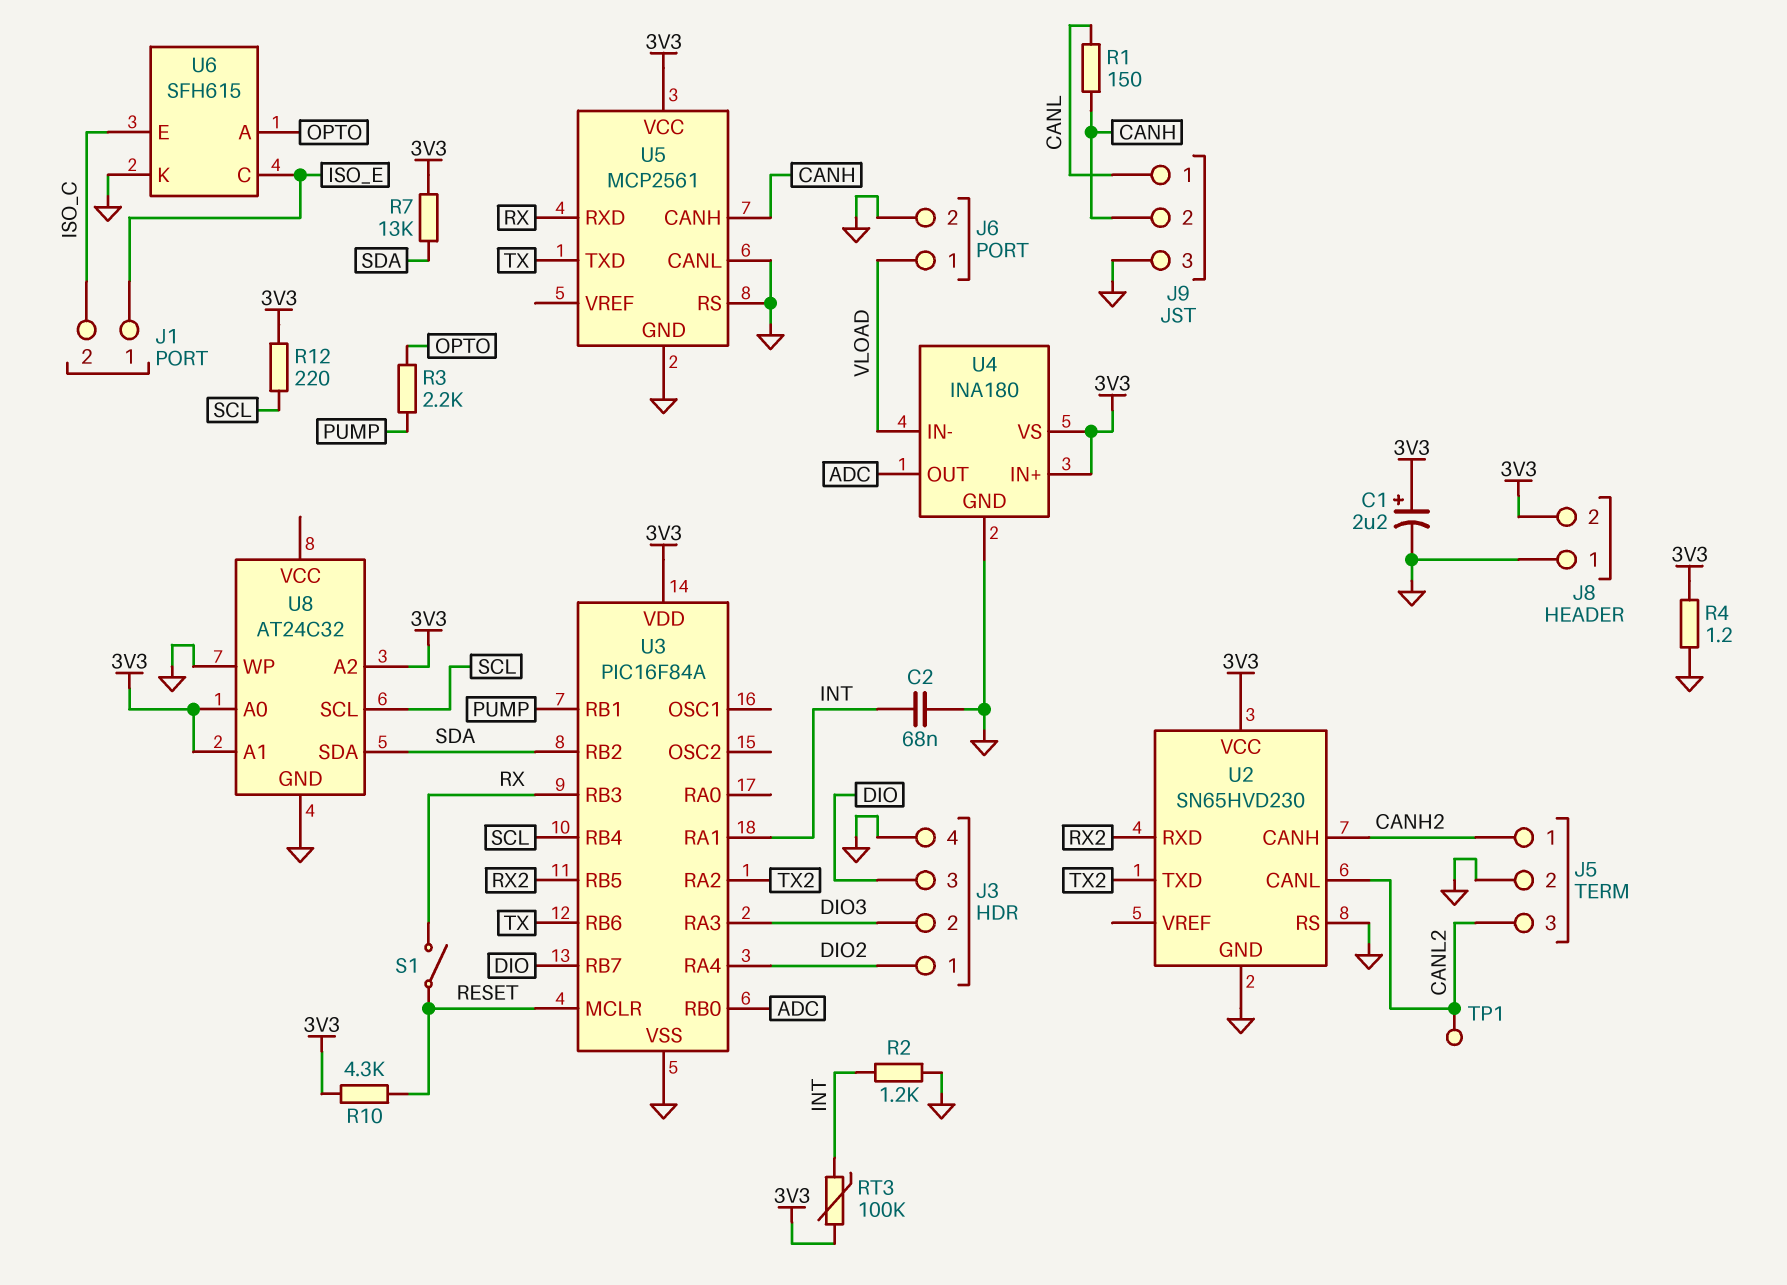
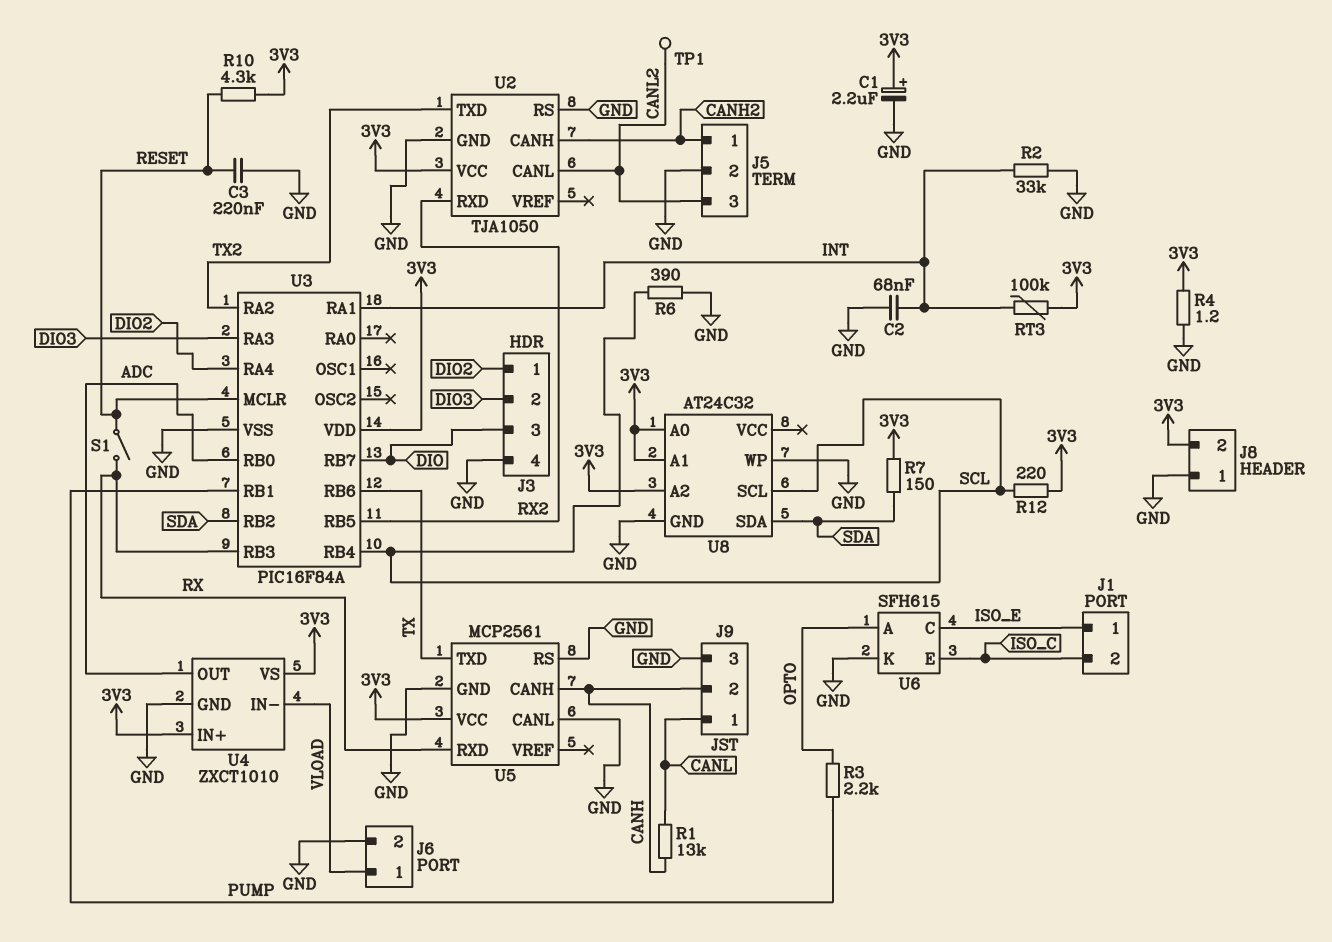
C3: none -> 220nF (GND, RESET)
R1: 150 (CANH, CANL) -> 13k (CANH, CANL)
R2: 1.2k (GND, INT) -> 33k (GND, INT)
R6: none -> 390 (GND, SCL)
R7: 13k (3V3, SDA) -> 150 (3V3, SDA)
U2: SN65HVD230 -> TJA1050
U4: INA180 -> ZXCT1010

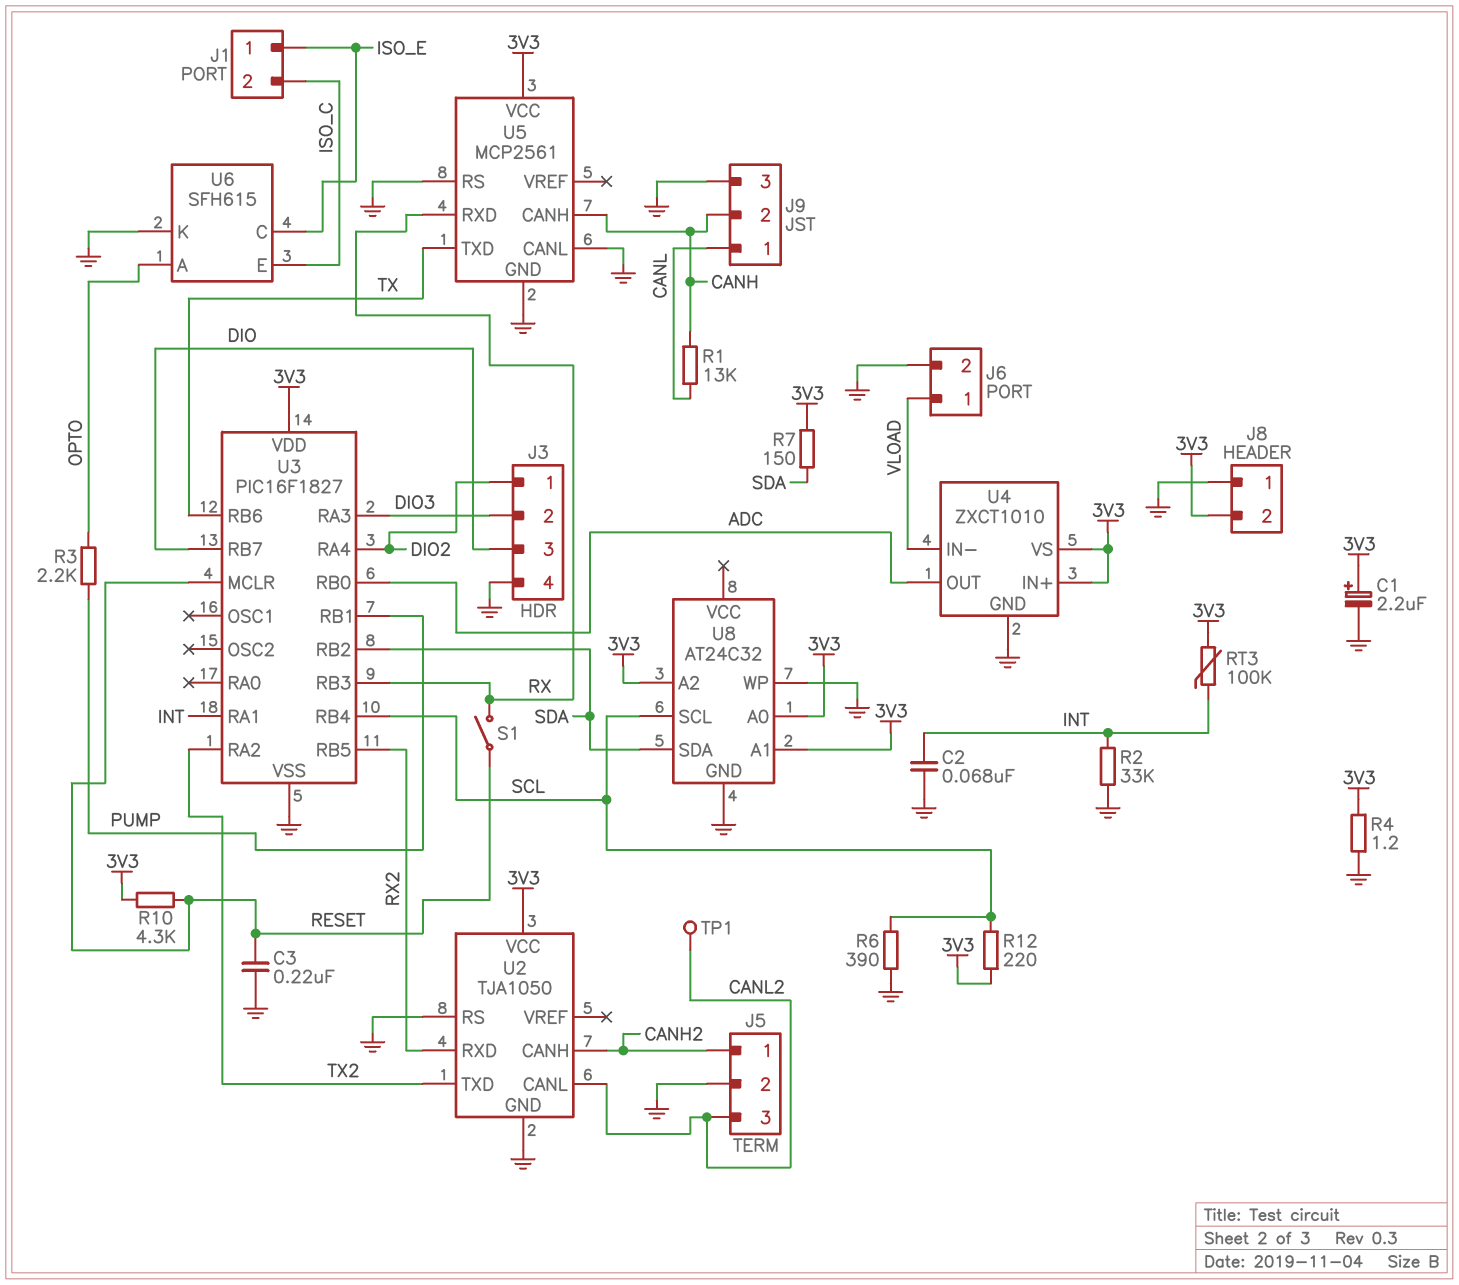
U3: PIC16F84A -> PIC16F1827

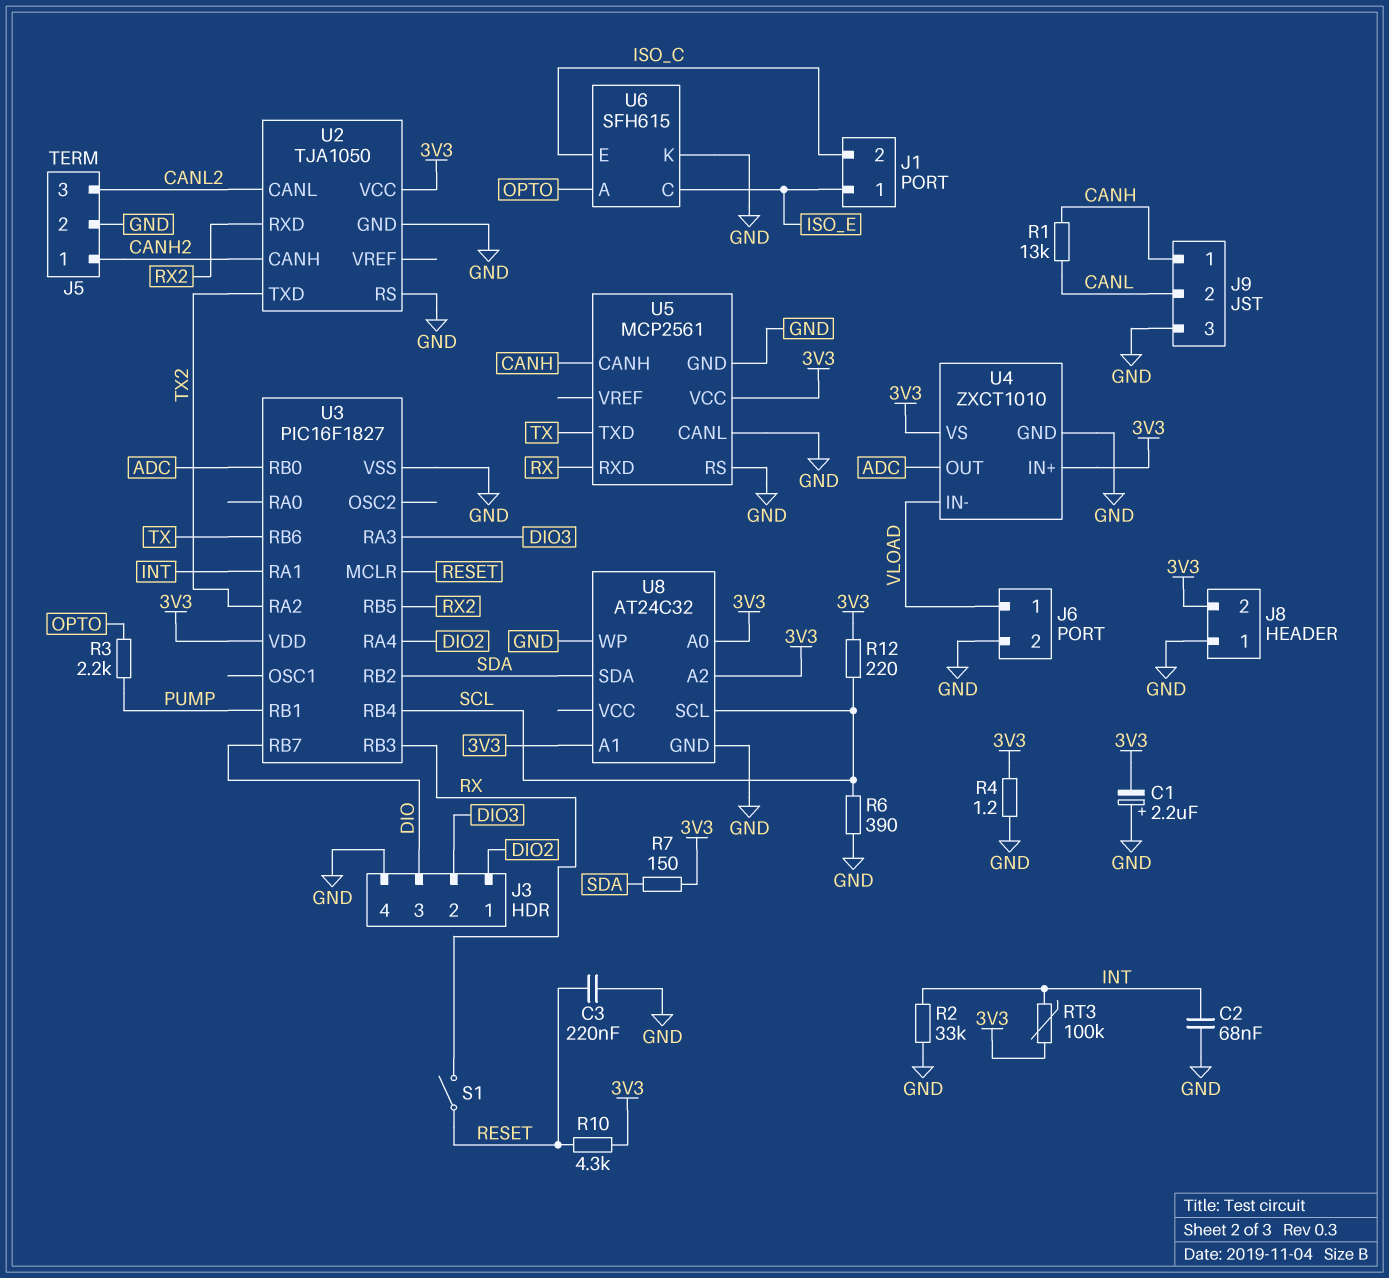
C1: 2.2uF (plus 3V3, minus GND) -> 2.2uF (plus GND, minus 3V3)
J9 pin 1: CANL -> CANH
J9 pin 2: CANH -> CANL
TP1: test point (CANL2) -> none

